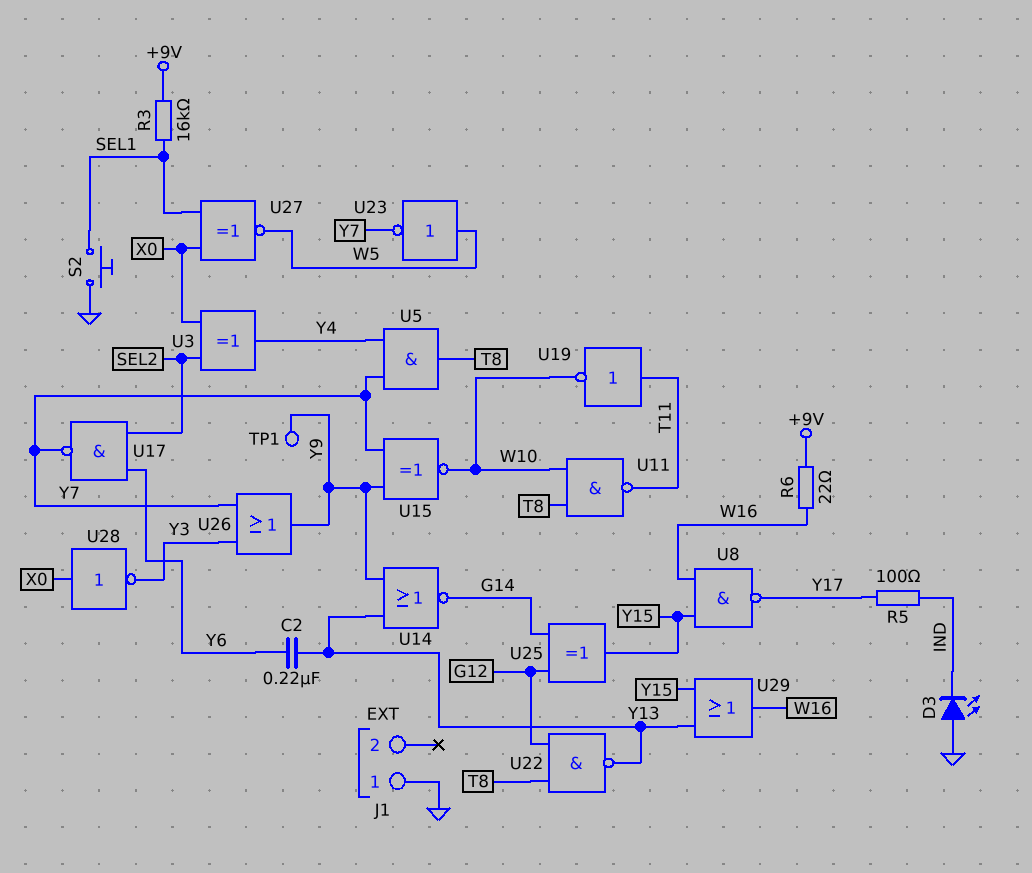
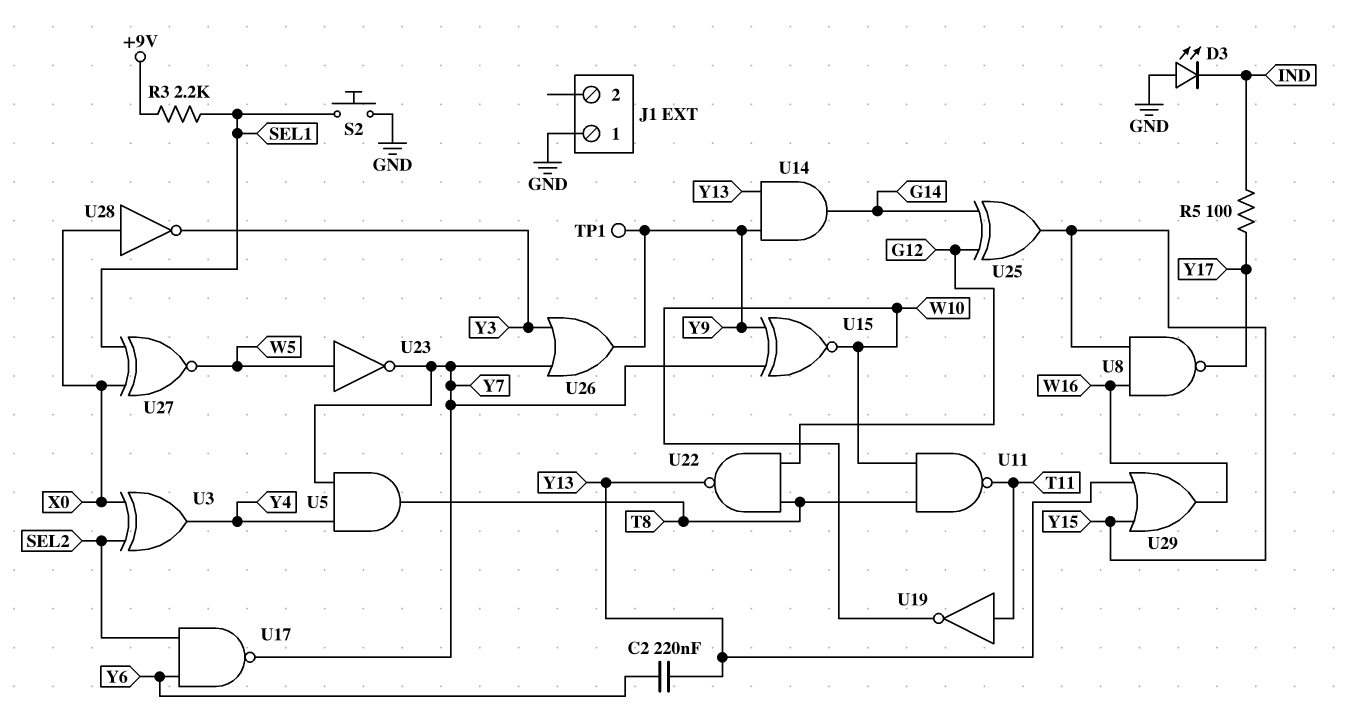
R3: 16k (+9V, SEL1) -> 2.2k (+9V, SEL1)
R6: 22 (+9V, W16) -> none
U14: NOR (in Y9, in Y13, out G14) -> AND (in Y9, in Y13, out G14)

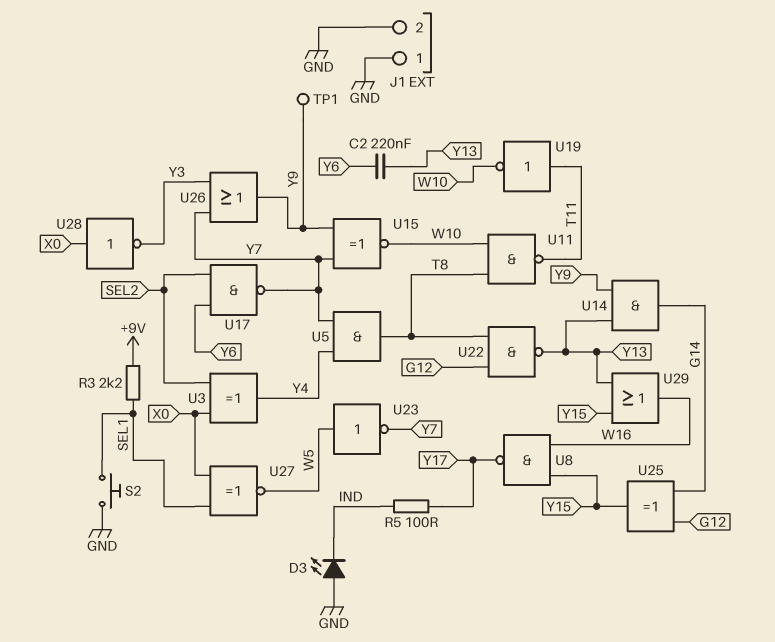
J1 pin 2: none -> GND

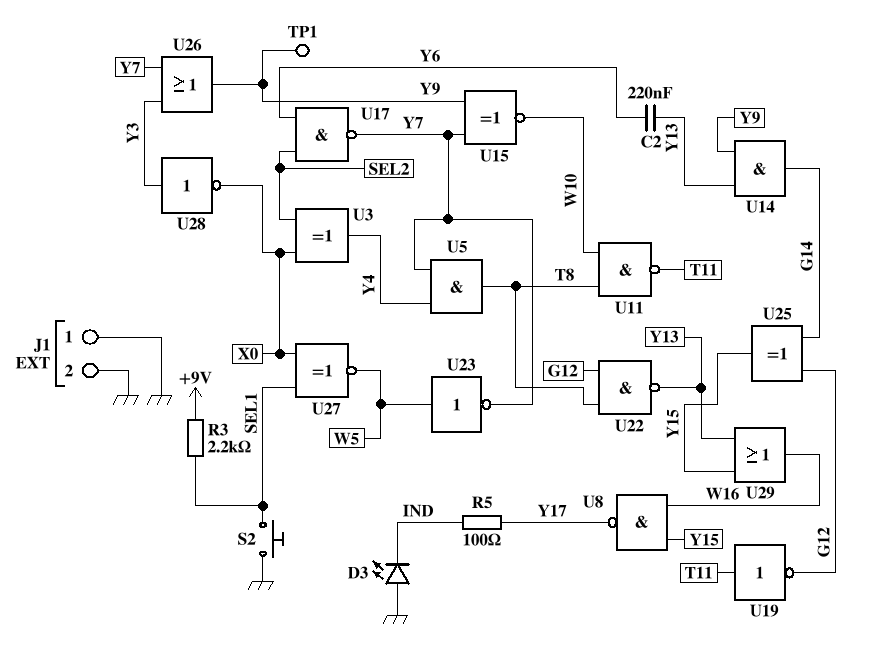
U19: NOT (in T11, out W10) -> NOT (in T11, out G12)
U28: NOT (in X0, out Y3) -> NOT (in Y3, out X0)

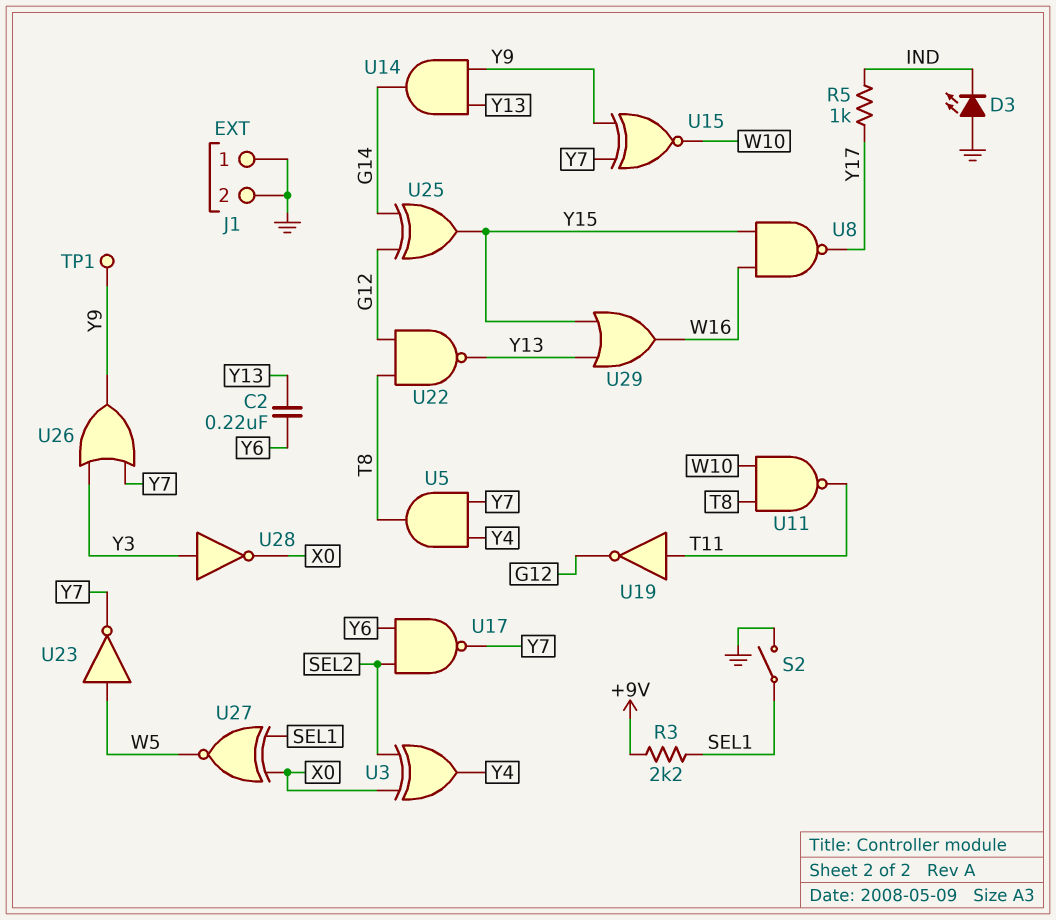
R5: 100 (IND, Y17) -> 1k (IND, Y17)
S2: button (GND, SEL1) -> switch (GND, SEL1)

